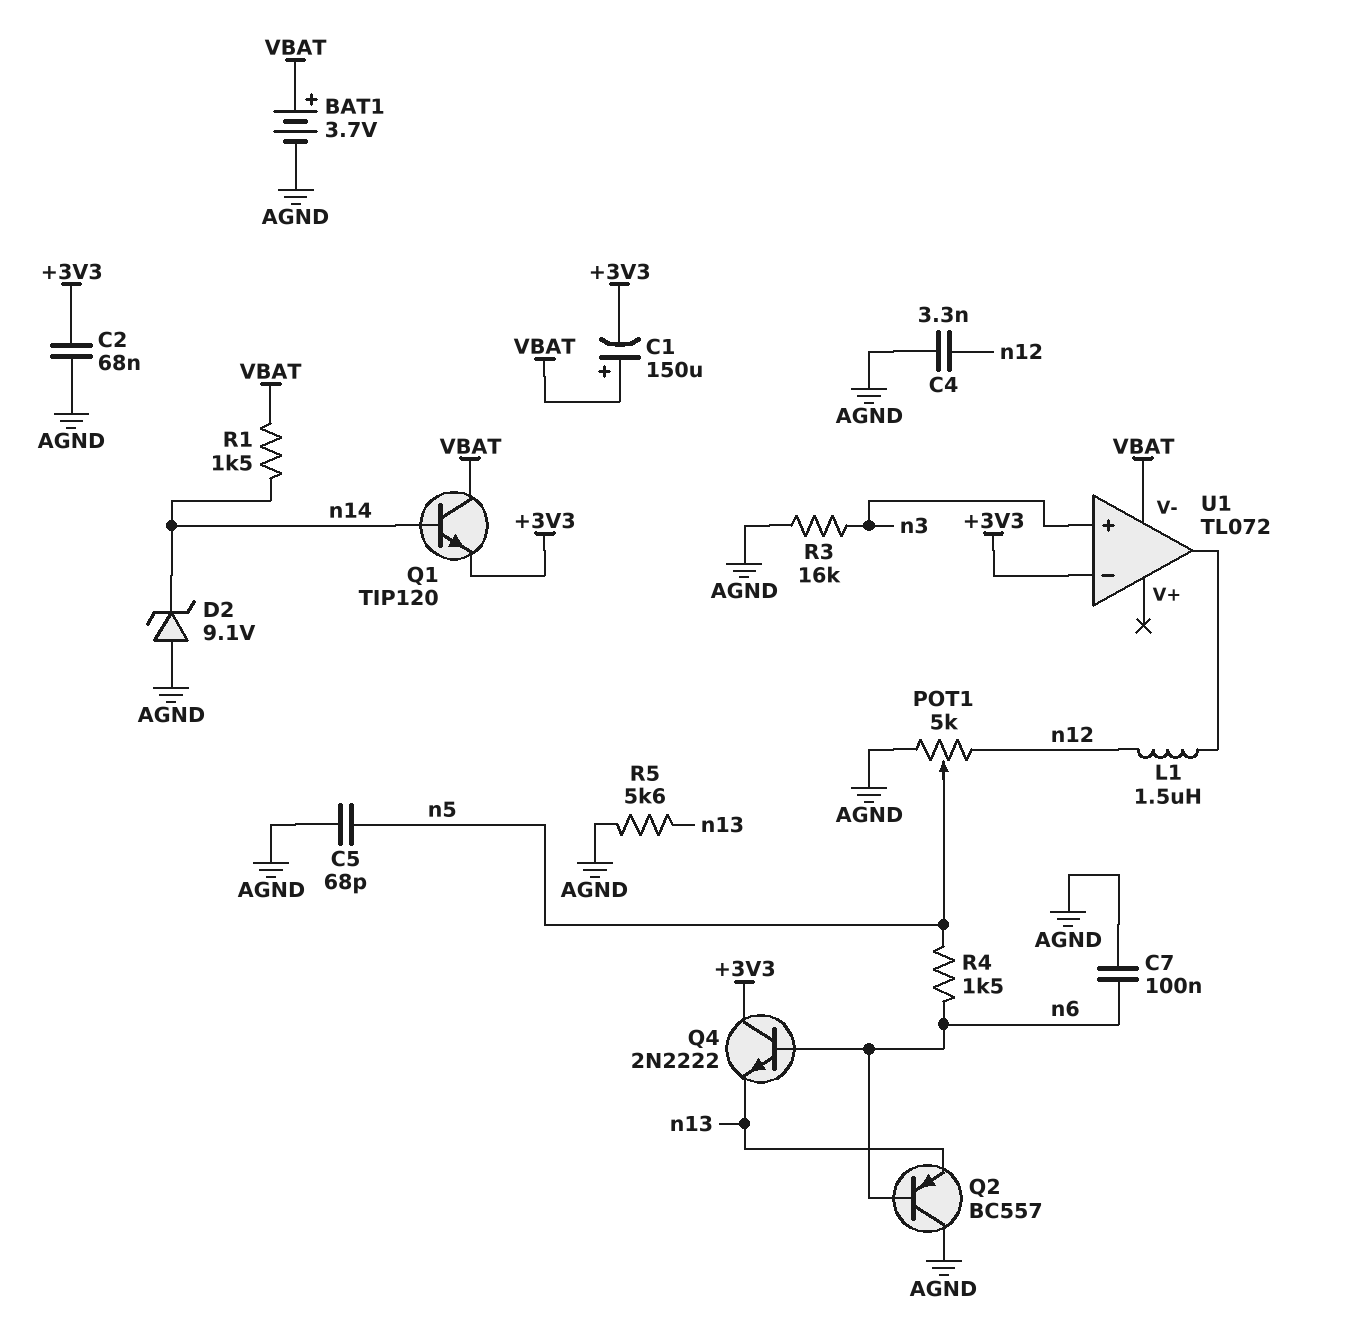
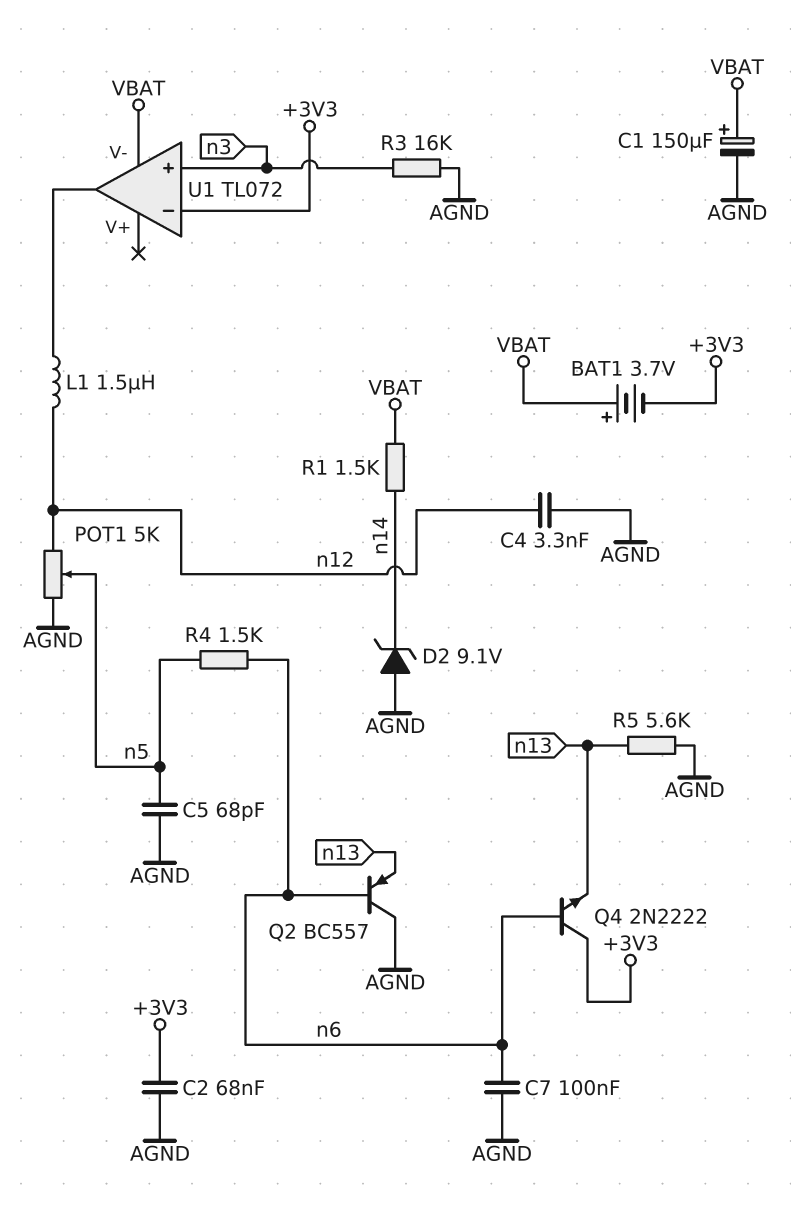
BAT1: 3.7V (plus VBAT, minus AGND) -> 3.7V (plus VBAT, minus +3V3)
C1: 150uF (plus VBAT, minus +3V3) -> 150uF (plus VBAT, minus AGND)
Q1: NPN TIP120 (B n14, C VBAT, E +3V3) -> none

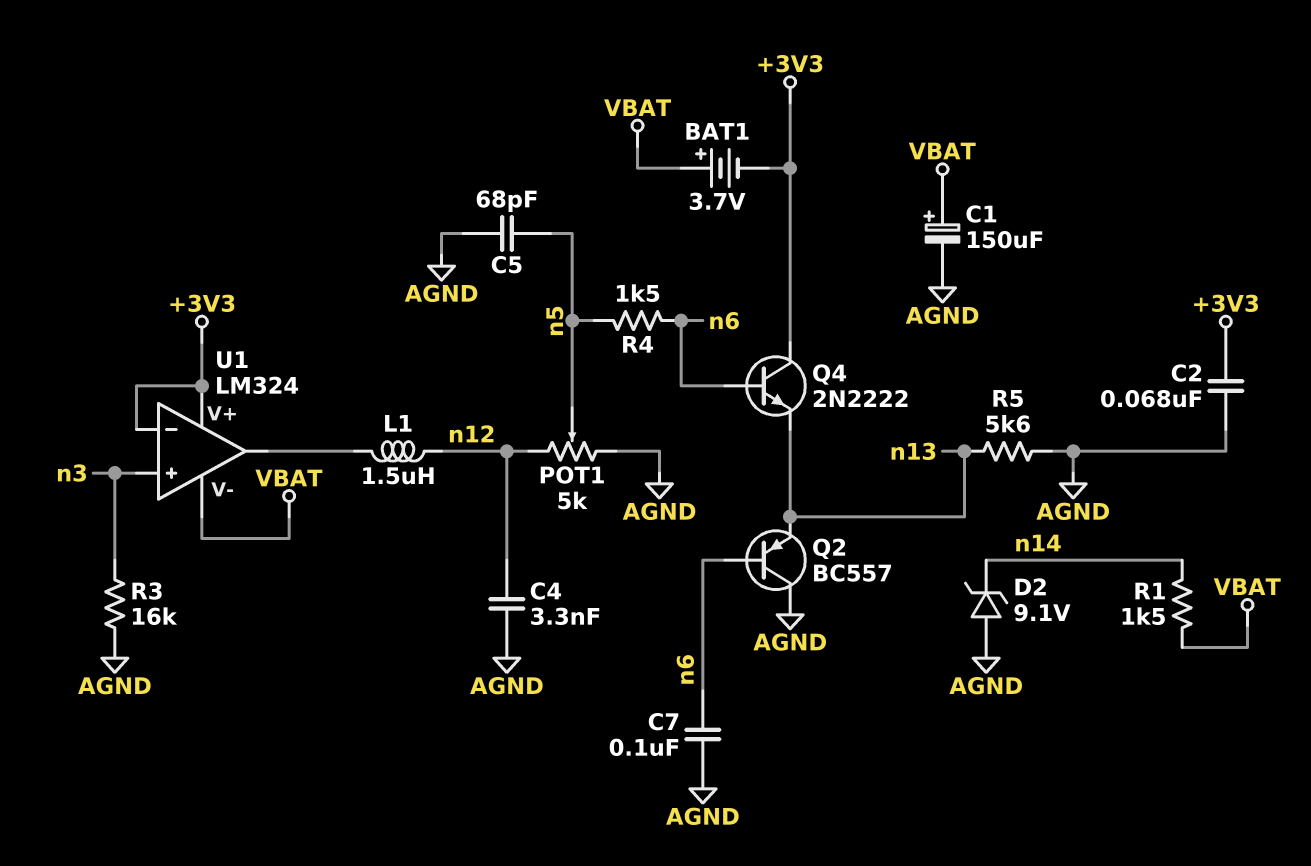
U1: TL072 -> LM324
U1 pin V+: none -> +3V3

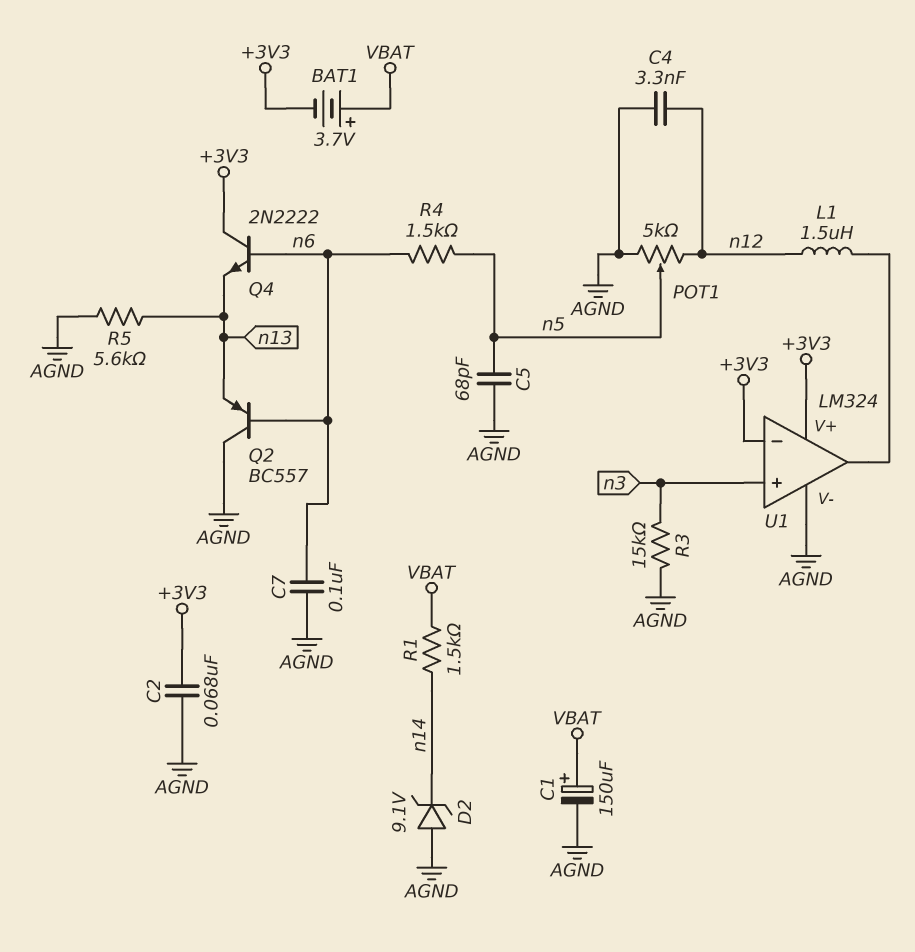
R3: 16k (AGND, n3) -> 15k (AGND, n3)
U1 pin V-: VBAT -> AGND

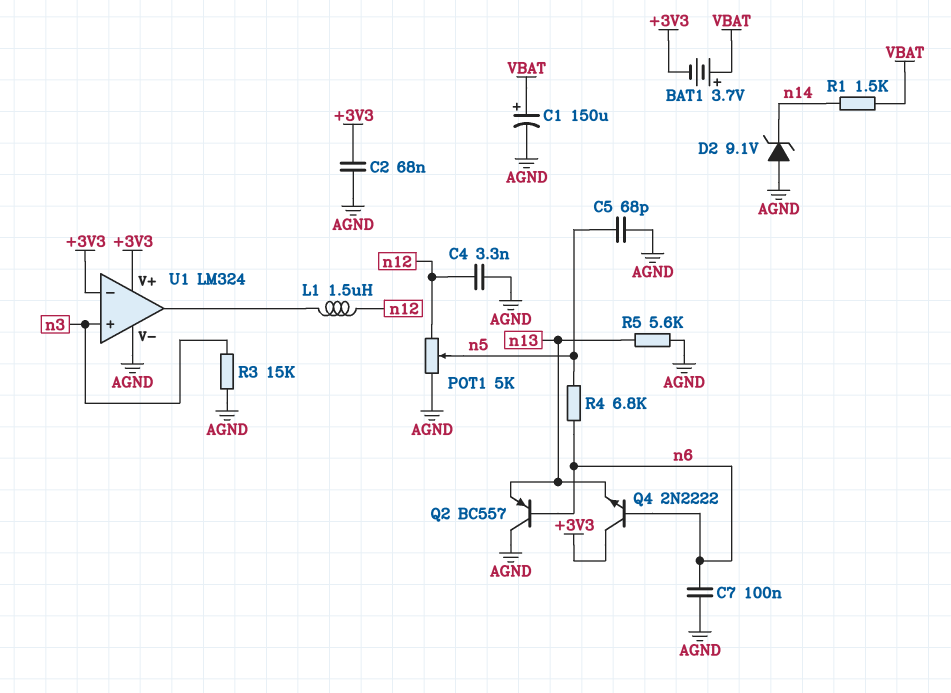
R4: 1.5k (n5, n6) -> 6.8k (n5, n6)

